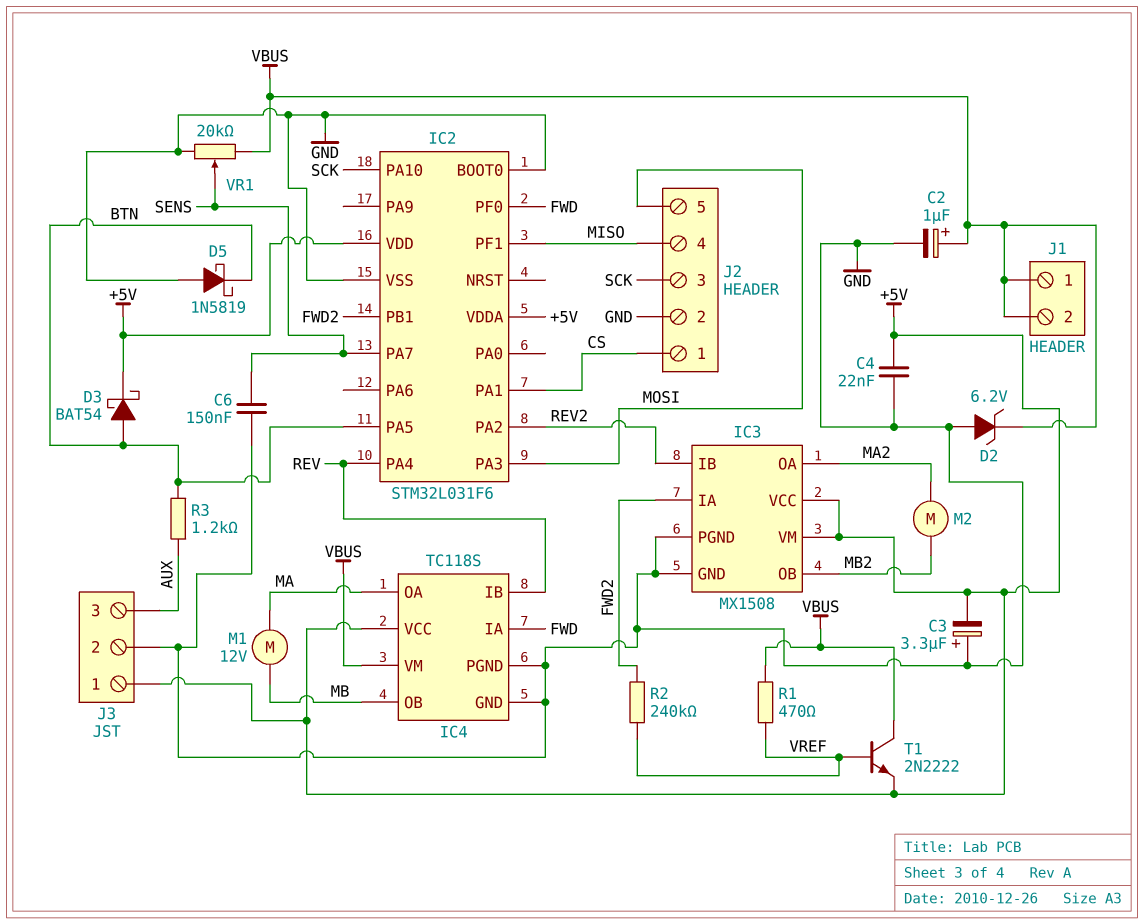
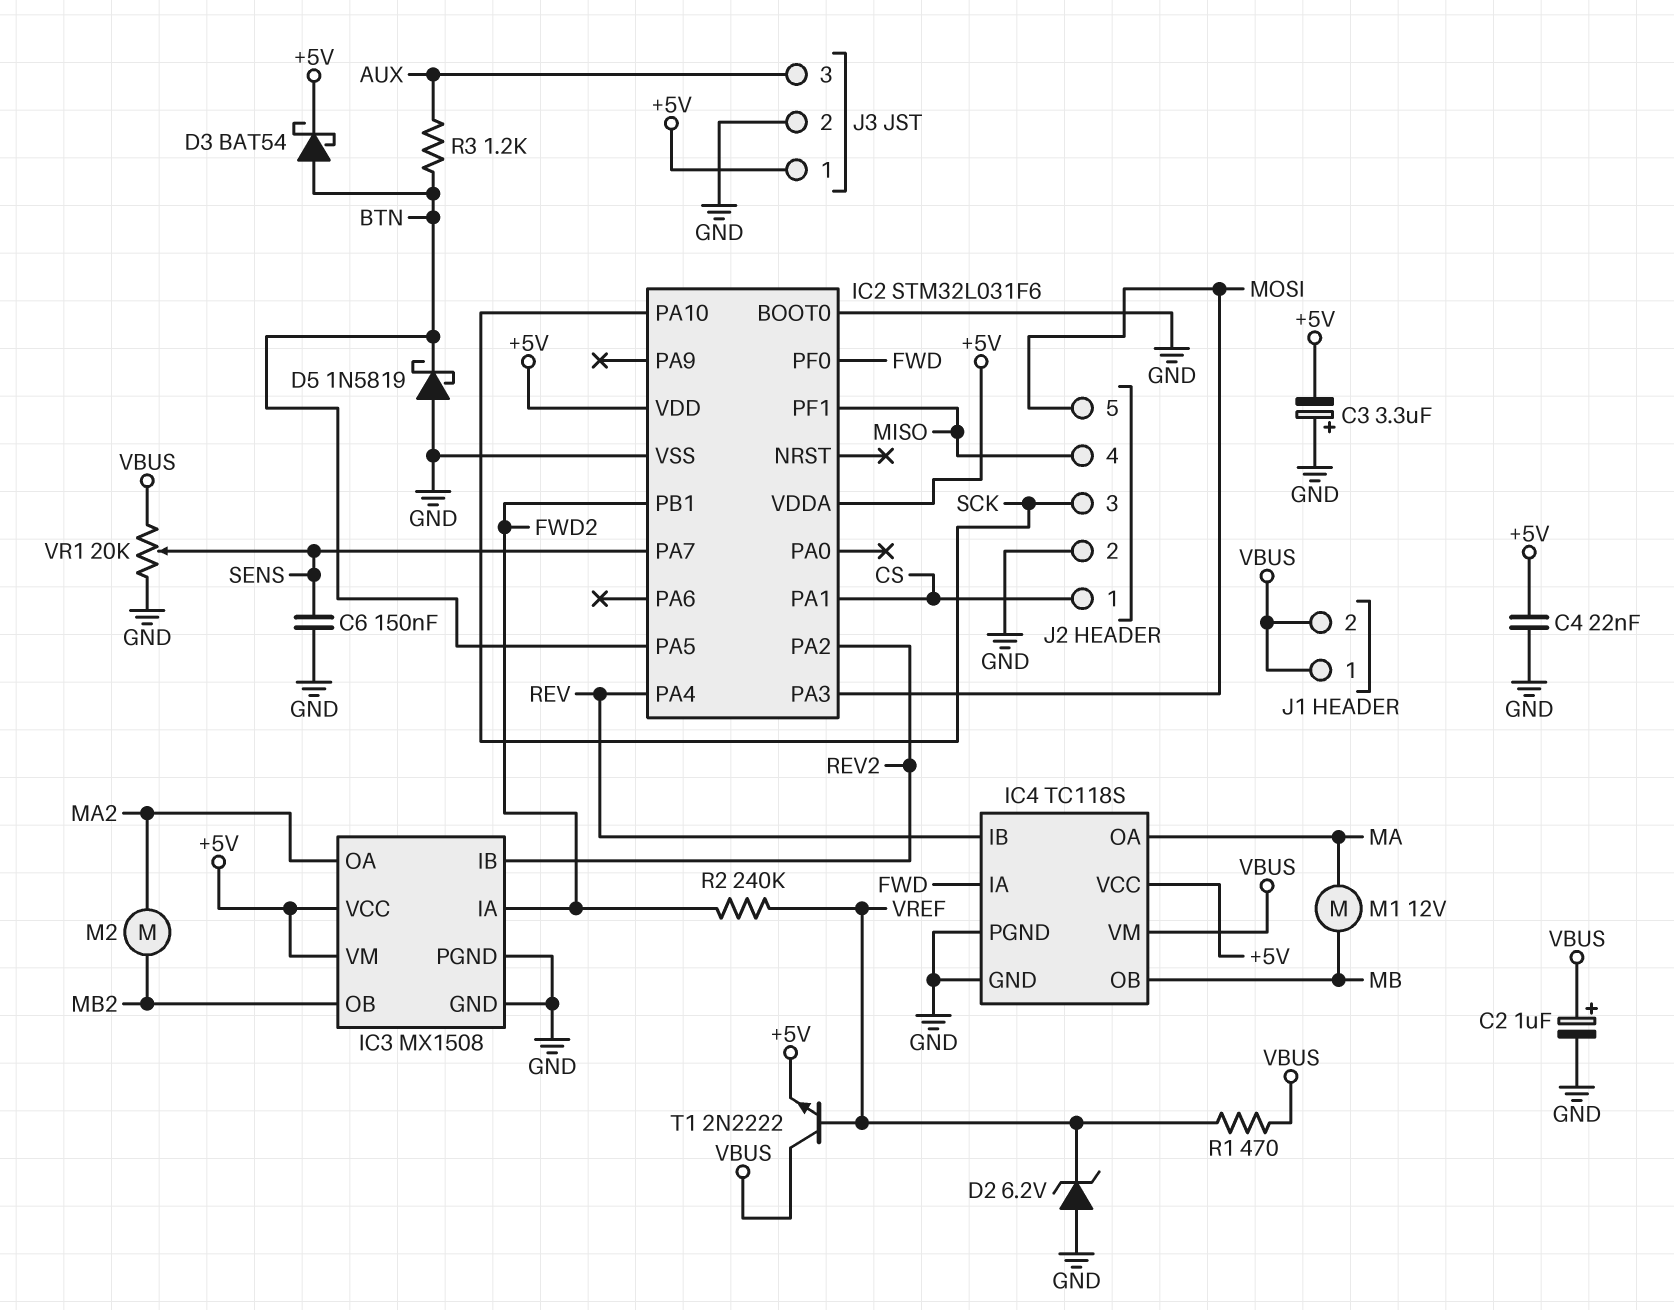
D2: zener 6.2V (A GND, K VBUS) -> zener 6.2V (A GND, K VREF)

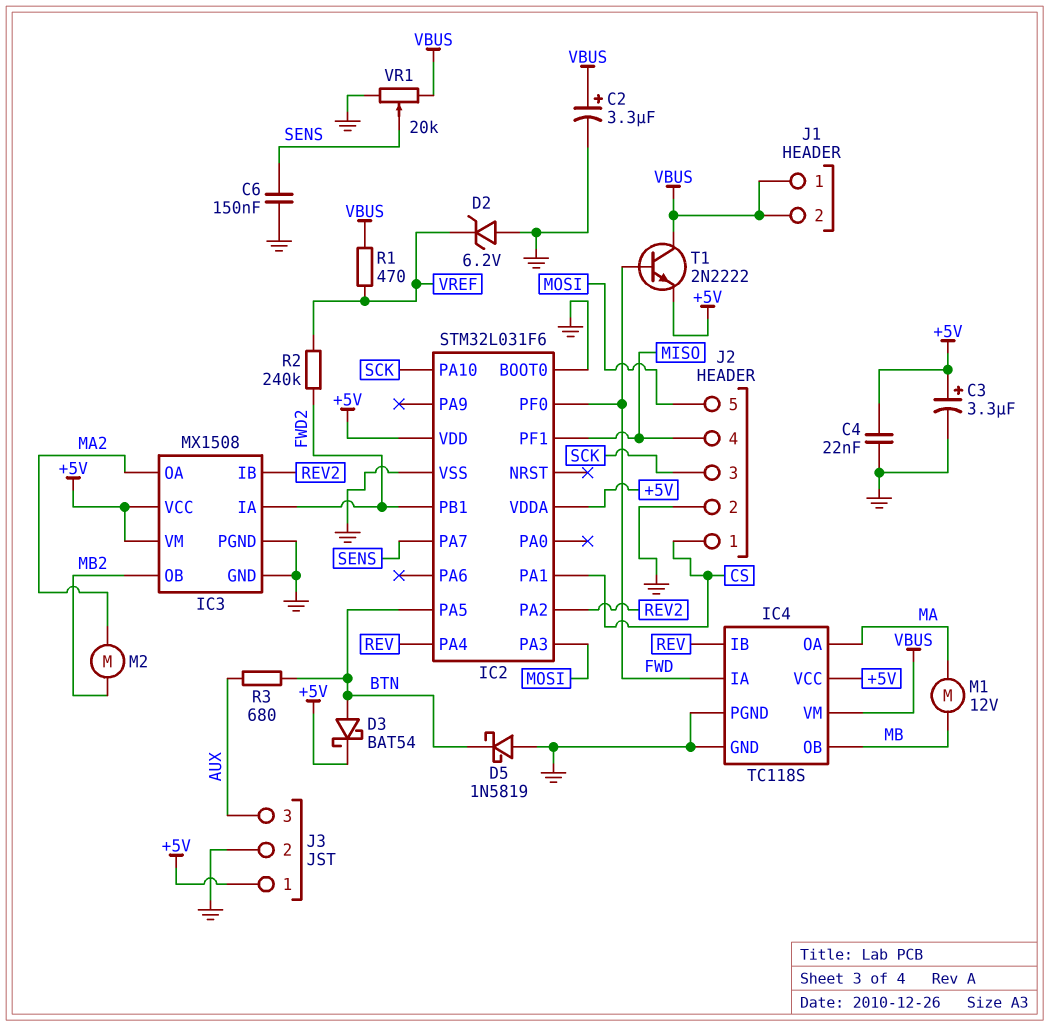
C2: 1uF (plus VBUS, minus GND) -> 3.3uF (plus VBUS, minus GND)
C3: 3.3uF (plus GND, minus +5V) -> 3.3uF (plus +5V, minus GND)
R3: 1.2k (AUX, BTN) -> 680 (AUX, BTN)
T1: NPN 2N2222 (B VREF, C VBUS, E +5V) -> NPN 2N2222 (B FWD, C VBUS, E +5V)

